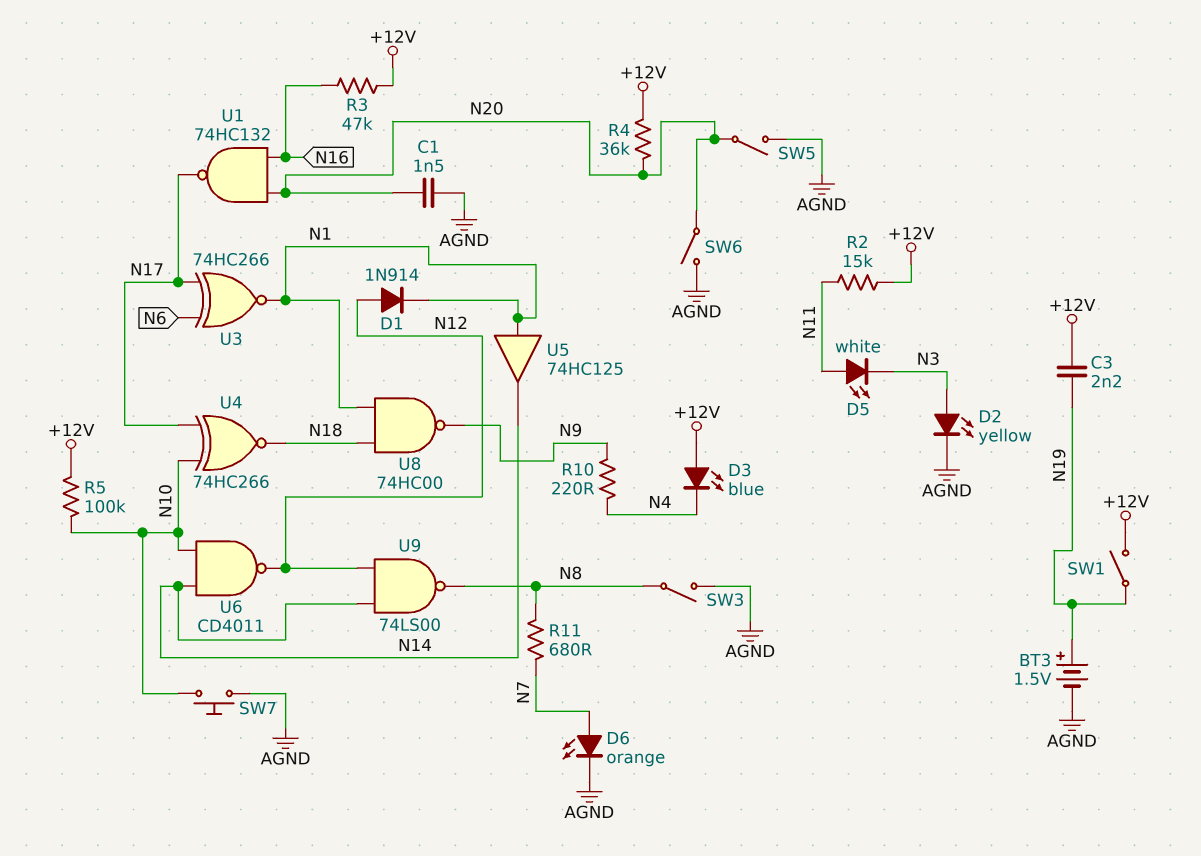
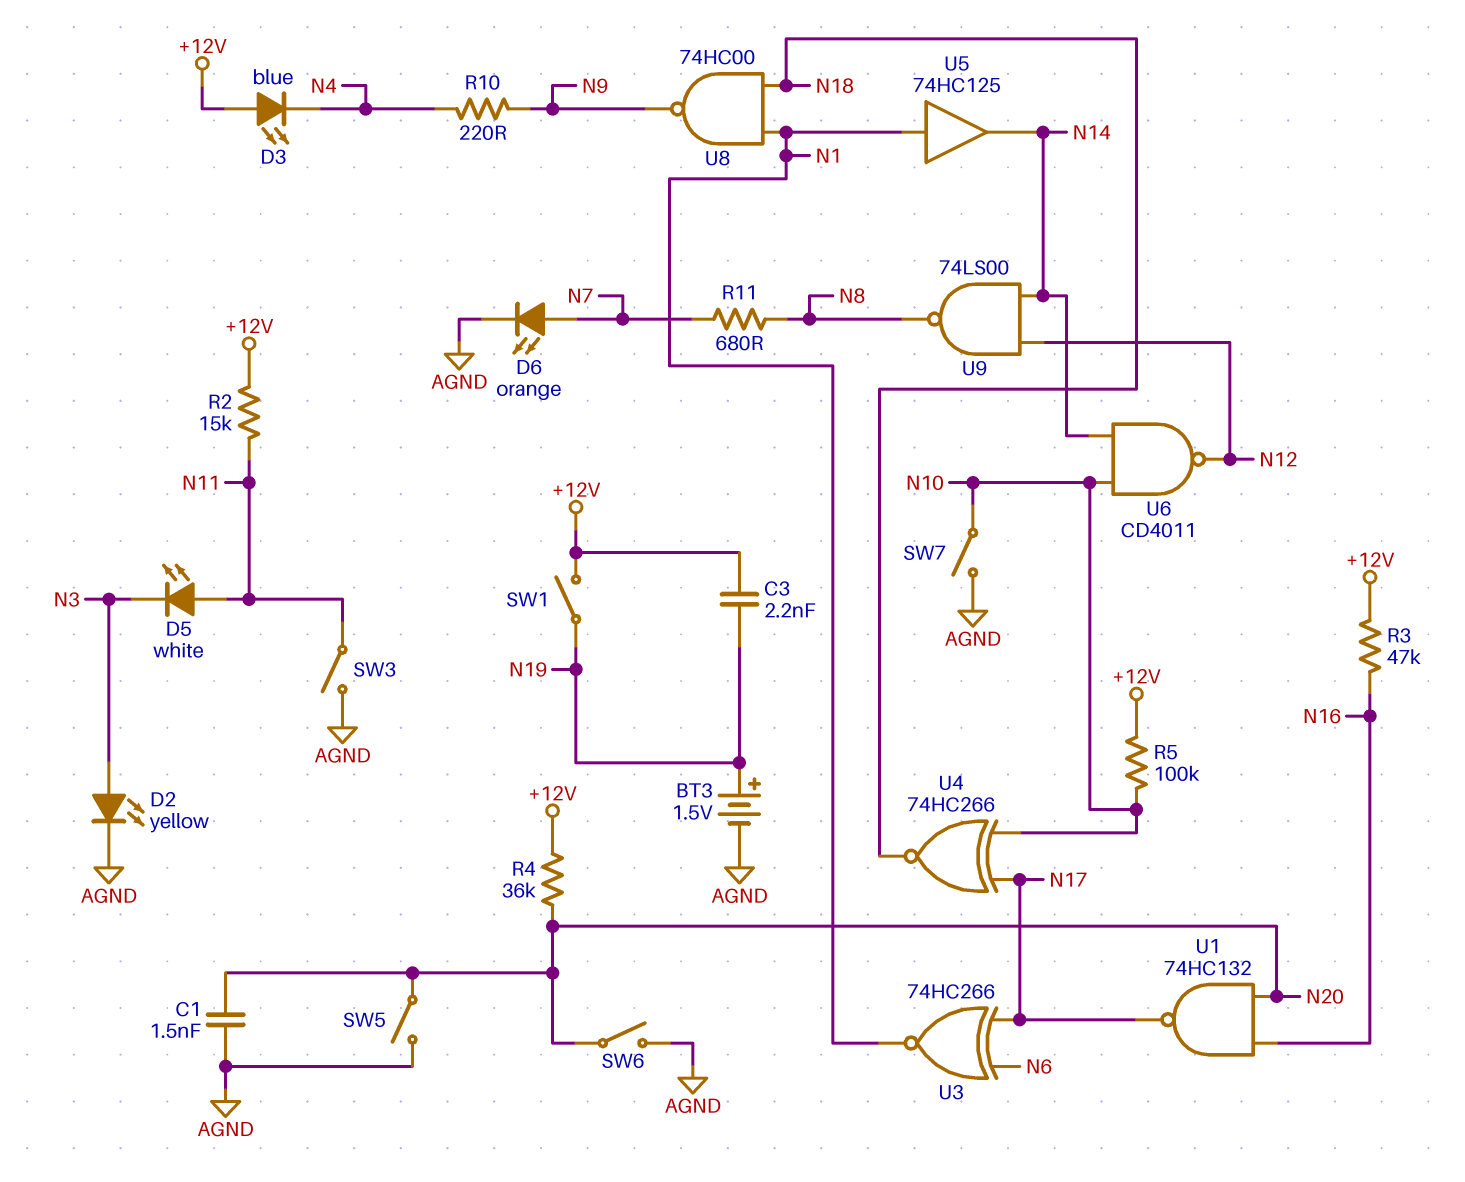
D1: diode 1N914 (A N12, K N1) -> none
SW3: switch (AGND, N8) -> switch (AGND, N11)
SW7: button (AGND, N10) -> switch (AGND, N10)

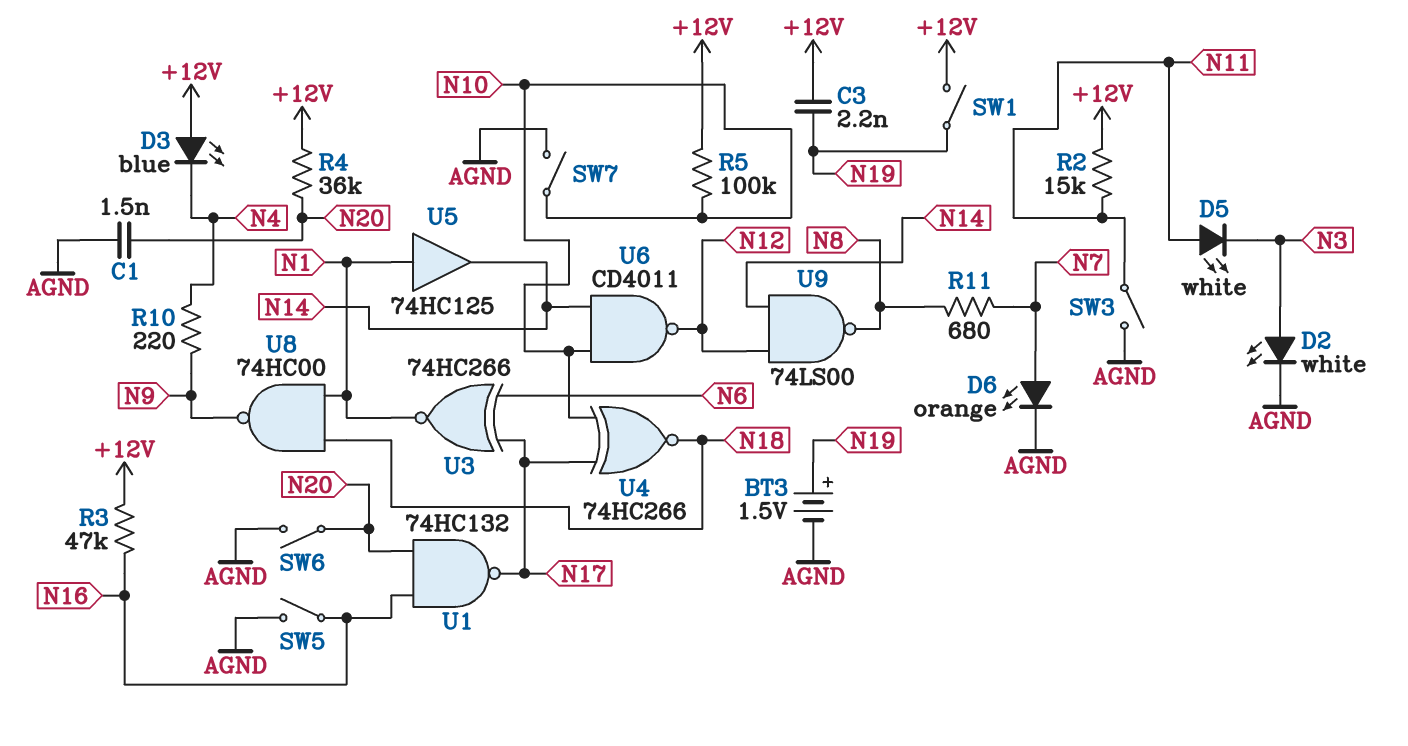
D2: LED yellow (A N3, K AGND) -> LED white (A N3, K AGND)
SW5: switch (AGND, N20) -> switch (AGND, N16)

